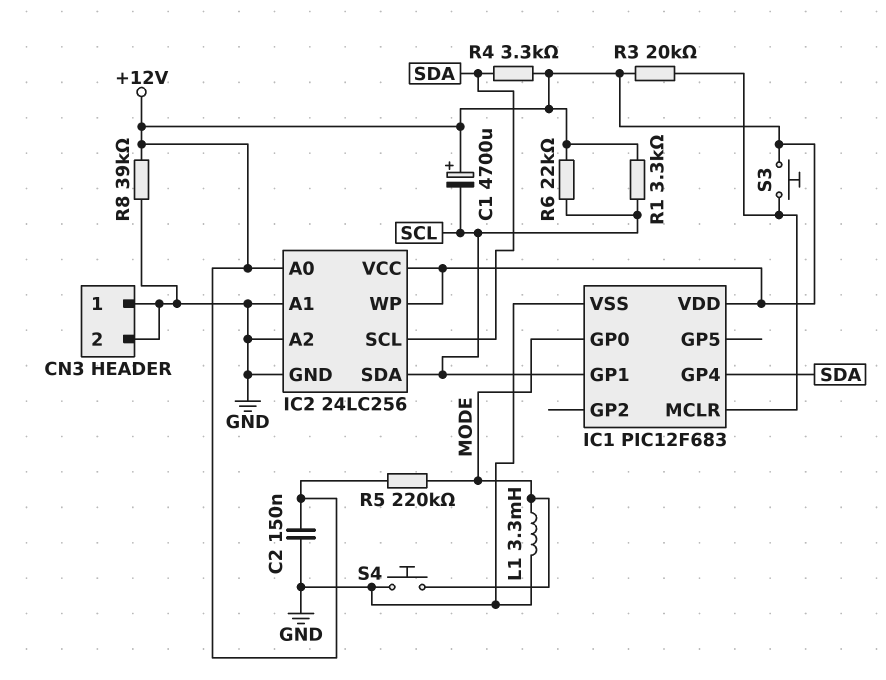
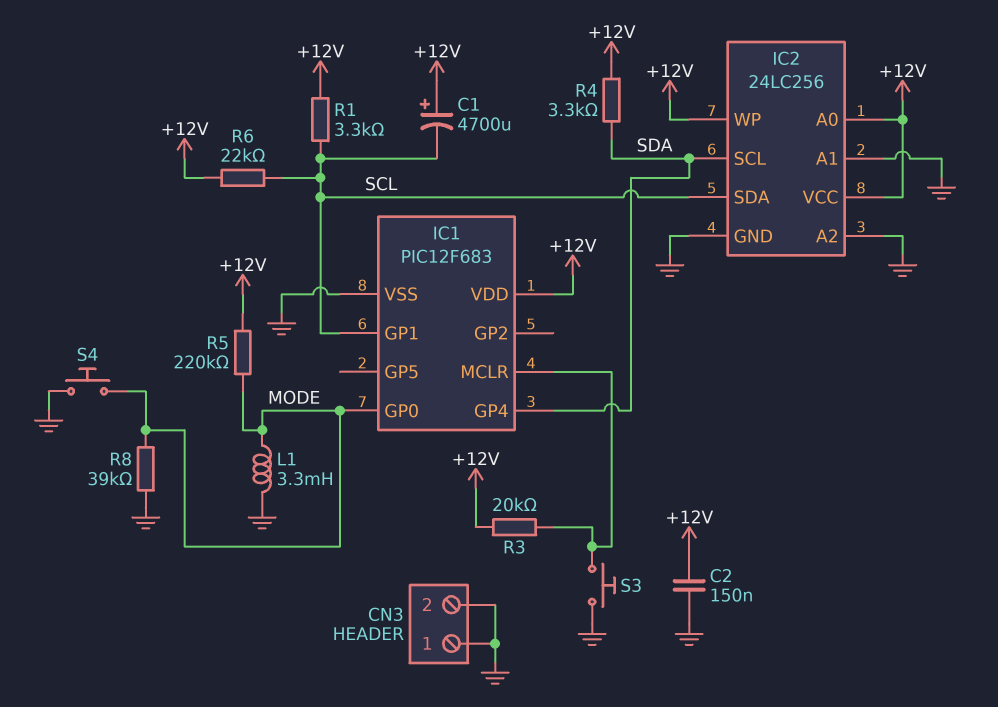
R8: 39k (+12V, GND) -> 39k (GND, MODE)
S3: button (+12V, IC1/MCLR) -> button (GND, IC1/MCLR)

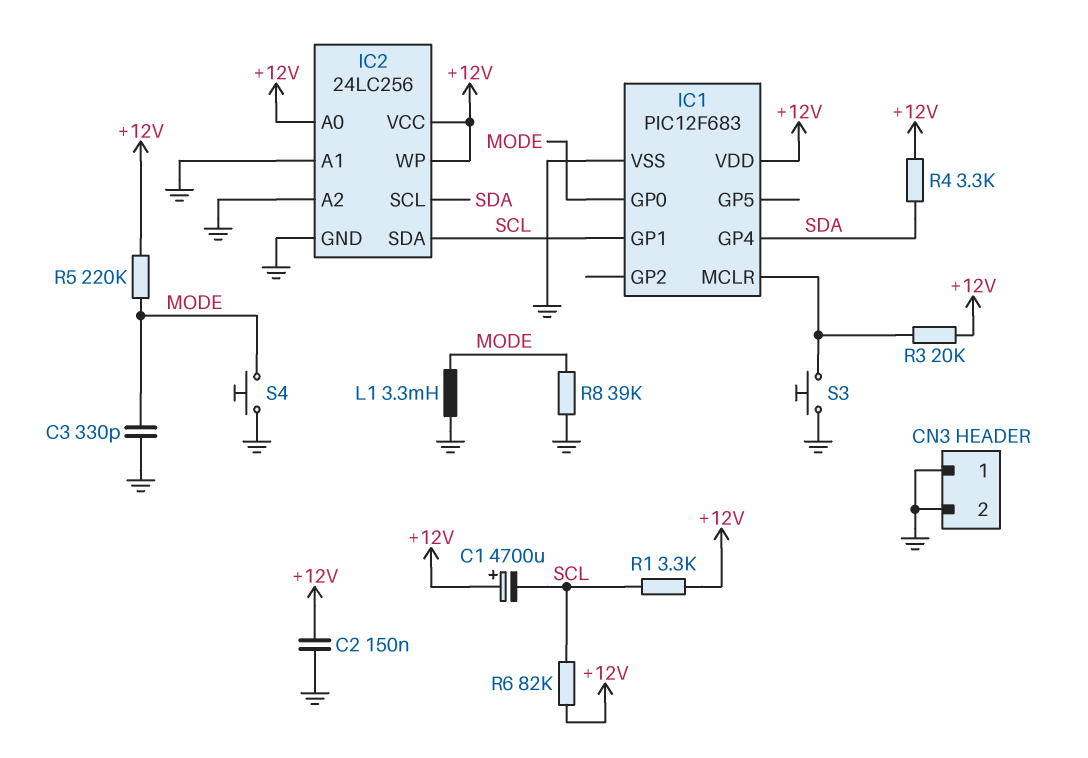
C3: none -> 330pF (GND, MODE)
R6: 22k (+12V, SCL) -> 82k (+12V, SCL)

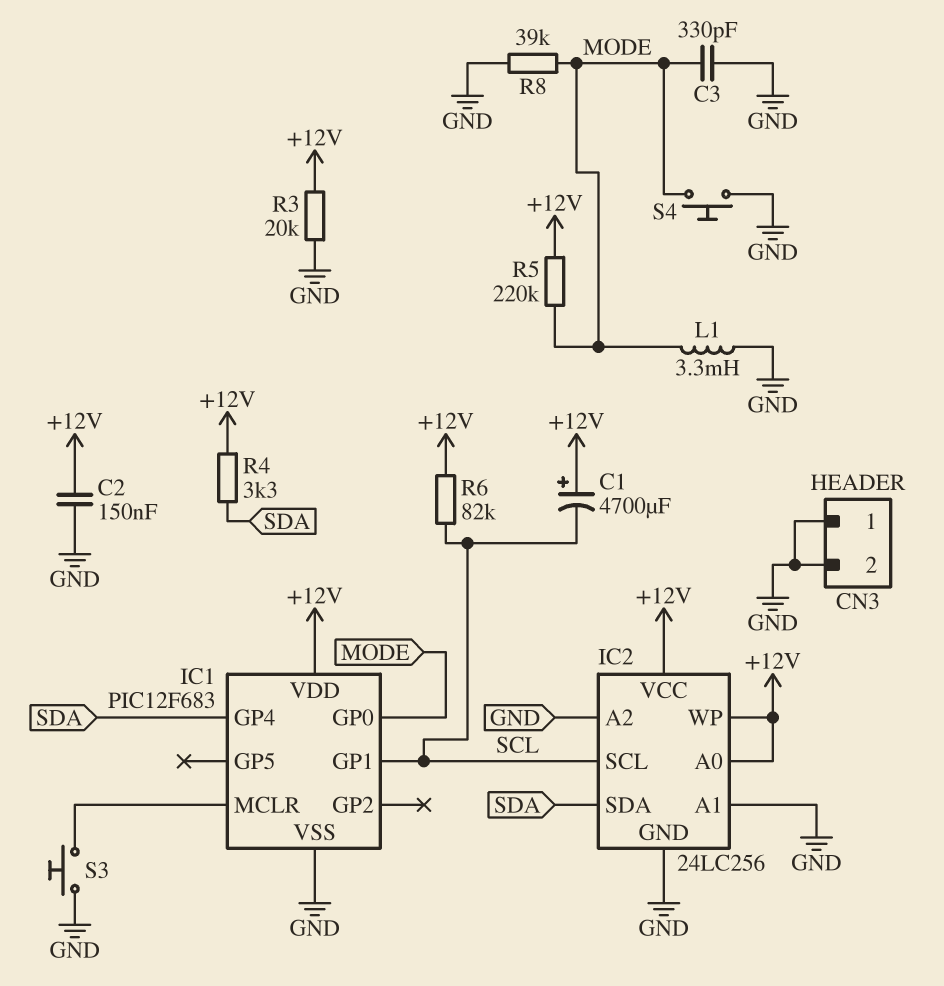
IC2 pin SCL: SDA -> SCL
IC2 pin SDA: SCL -> SDA
R1: 3.3k (+12V, SCL) -> none
R3: 20k (+12V, IC1/MCLR) -> 20k (+12V, GND)

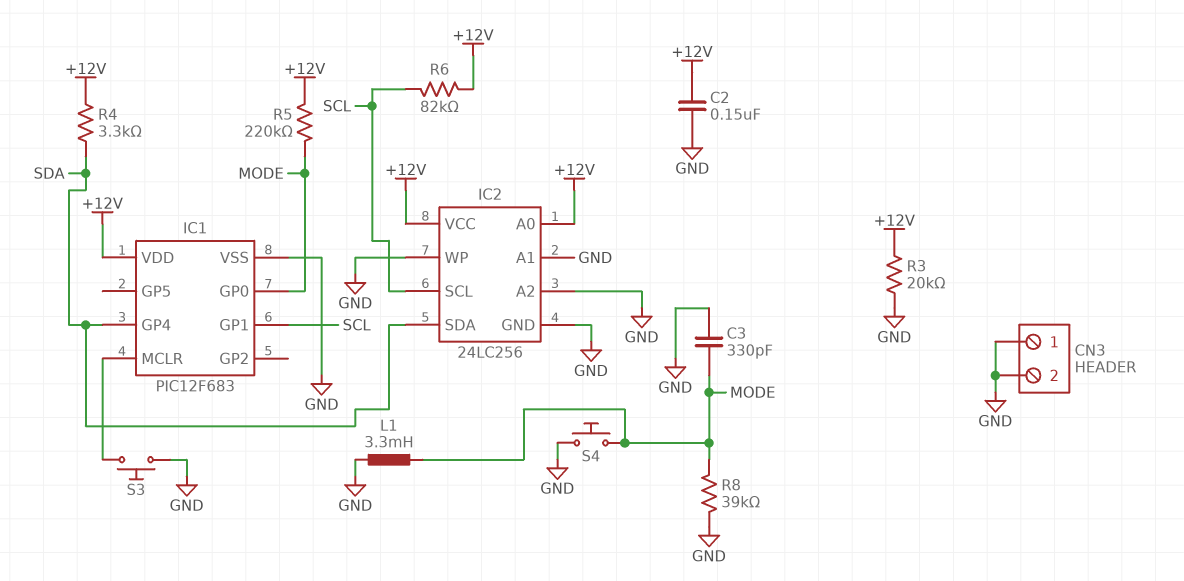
C1: 4700uF (plus +12V, minus SCL) -> none
IC2 pin WP: +12V -> GND

